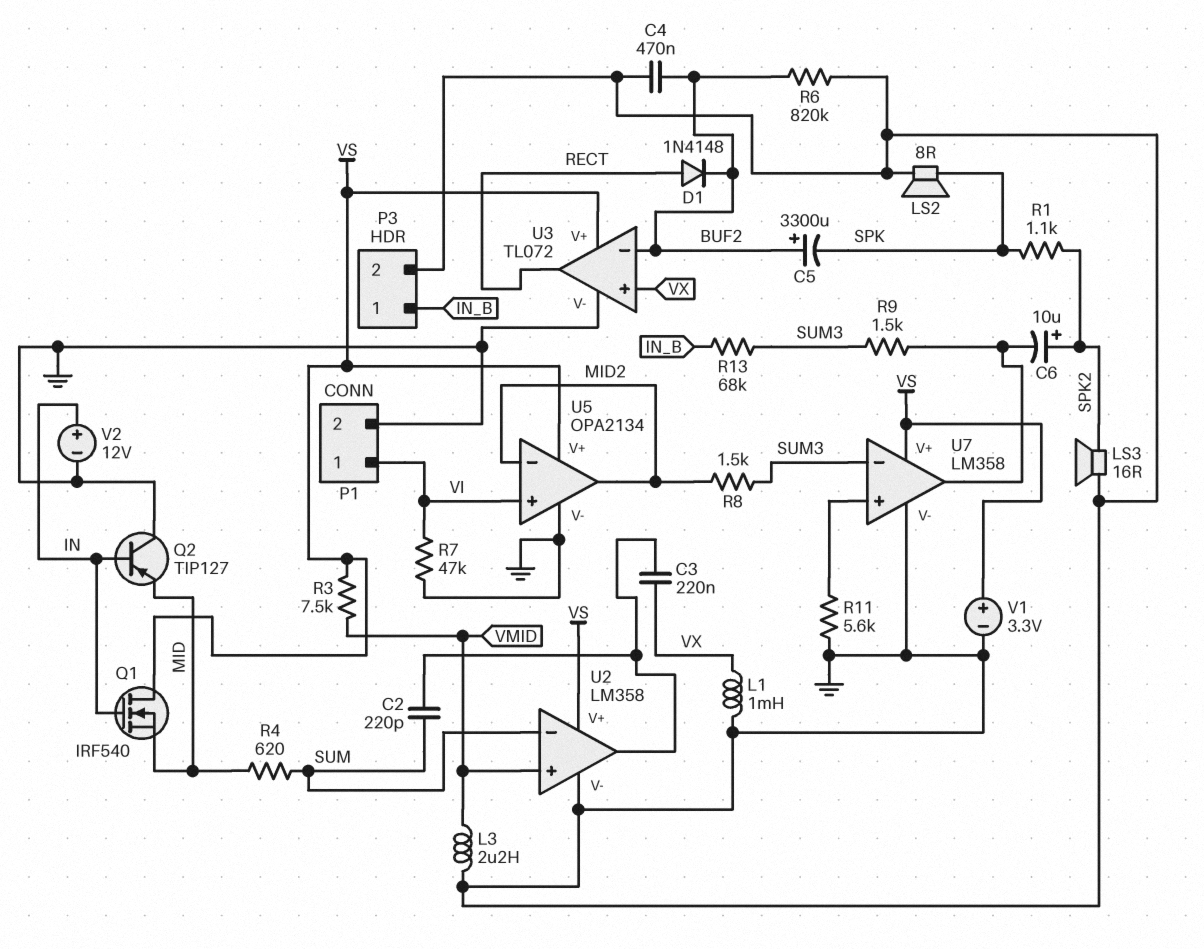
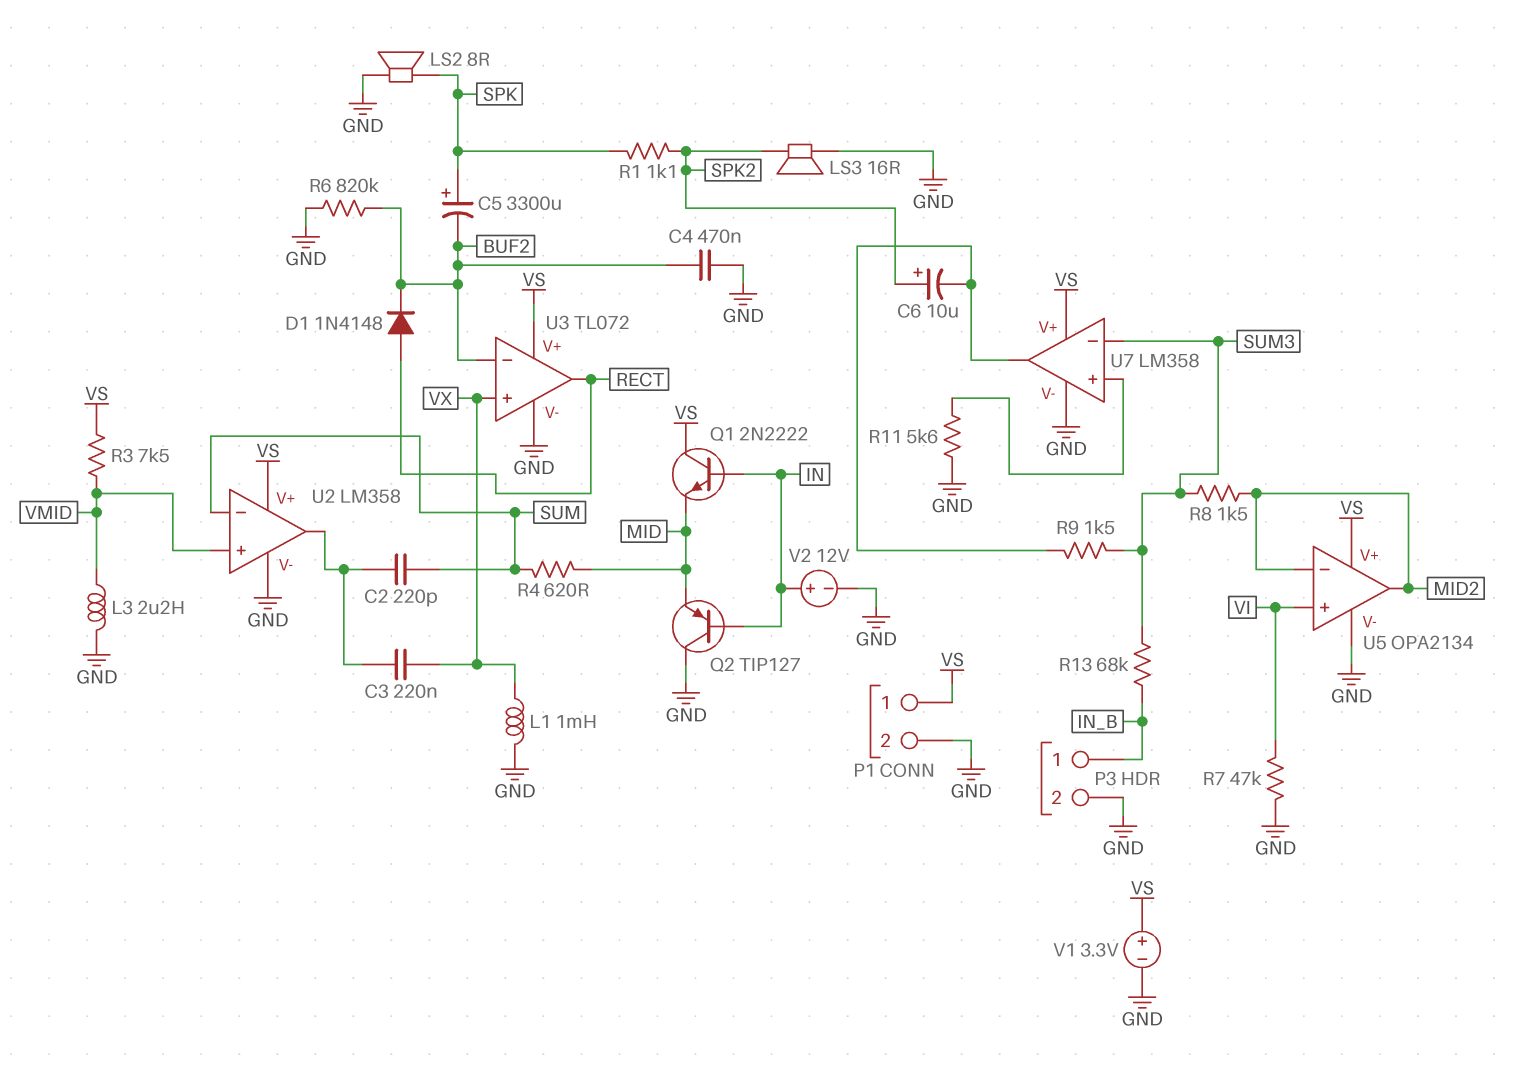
C5: 3300uF (plus BUF2, minus SPK) -> 3300uF (plus SPK, minus BUF2)
P1 pin 1: VI -> VS
Q1: NMOS IRF540 (G IN, D VS, S MID) -> NPN 2N2222 (B IN, C VS, E MID)

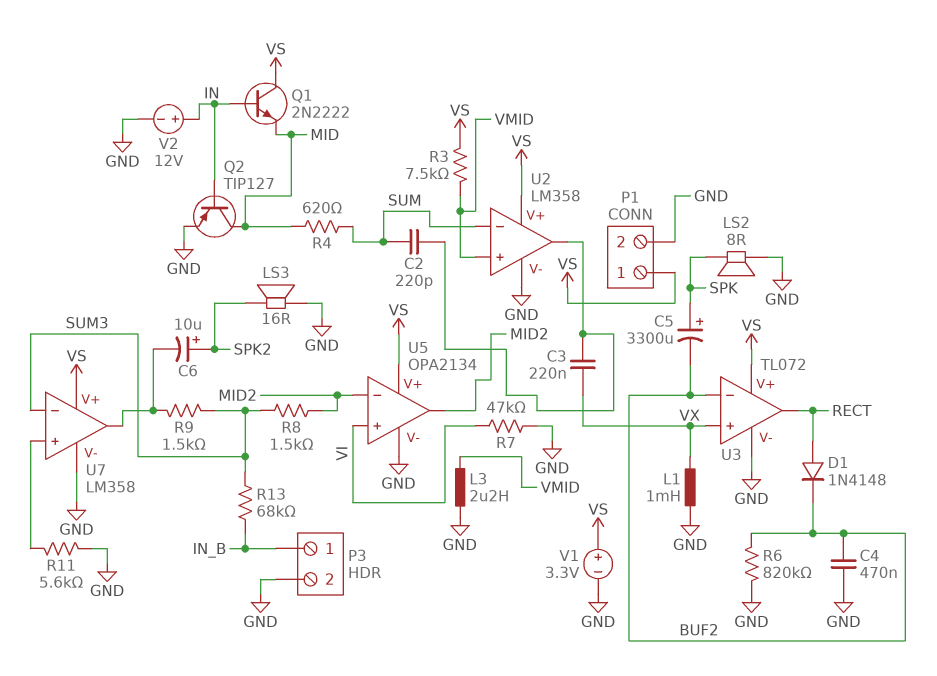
Q2: PNP TIP127 (B IN, C GND, E MID) -> PNP TIP127 (B IN, C MID, E GND)
R1: 1.1k (SPK, SPK2) -> none

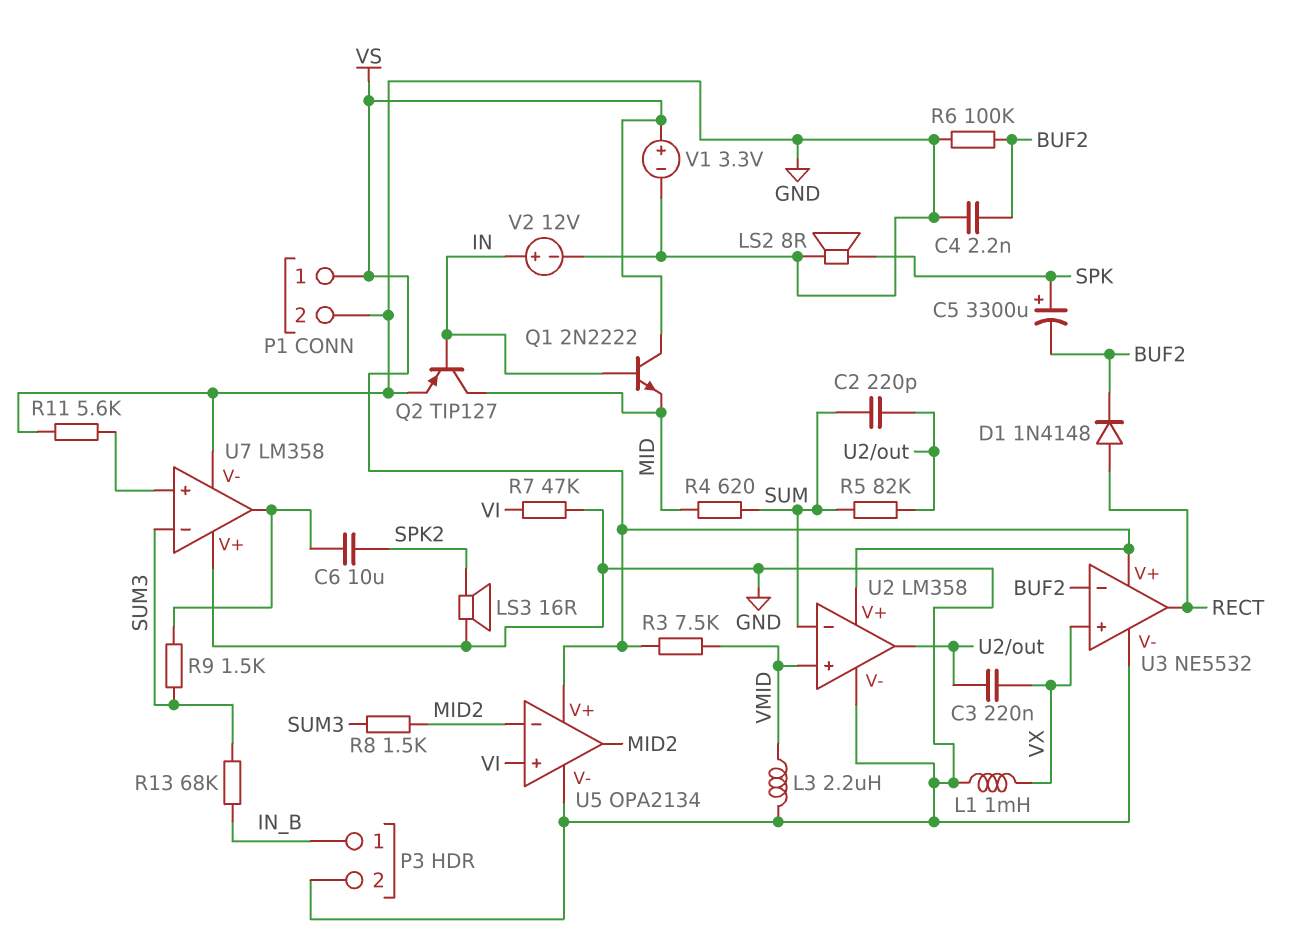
C4: 470nF (BUF2, GND) -> 2.2nF (BUF2, GND)
C6: 10uF (plus SPK2, minus U7/out) -> 10uF (SPK2, U7/out)
R5: none -> 82k (SUM, U2/out)
R6: 820k (BUF2, GND) -> 100k (BUF2, GND)
U3: TL072 -> NE5532
U7 pin V+: VS -> GND

